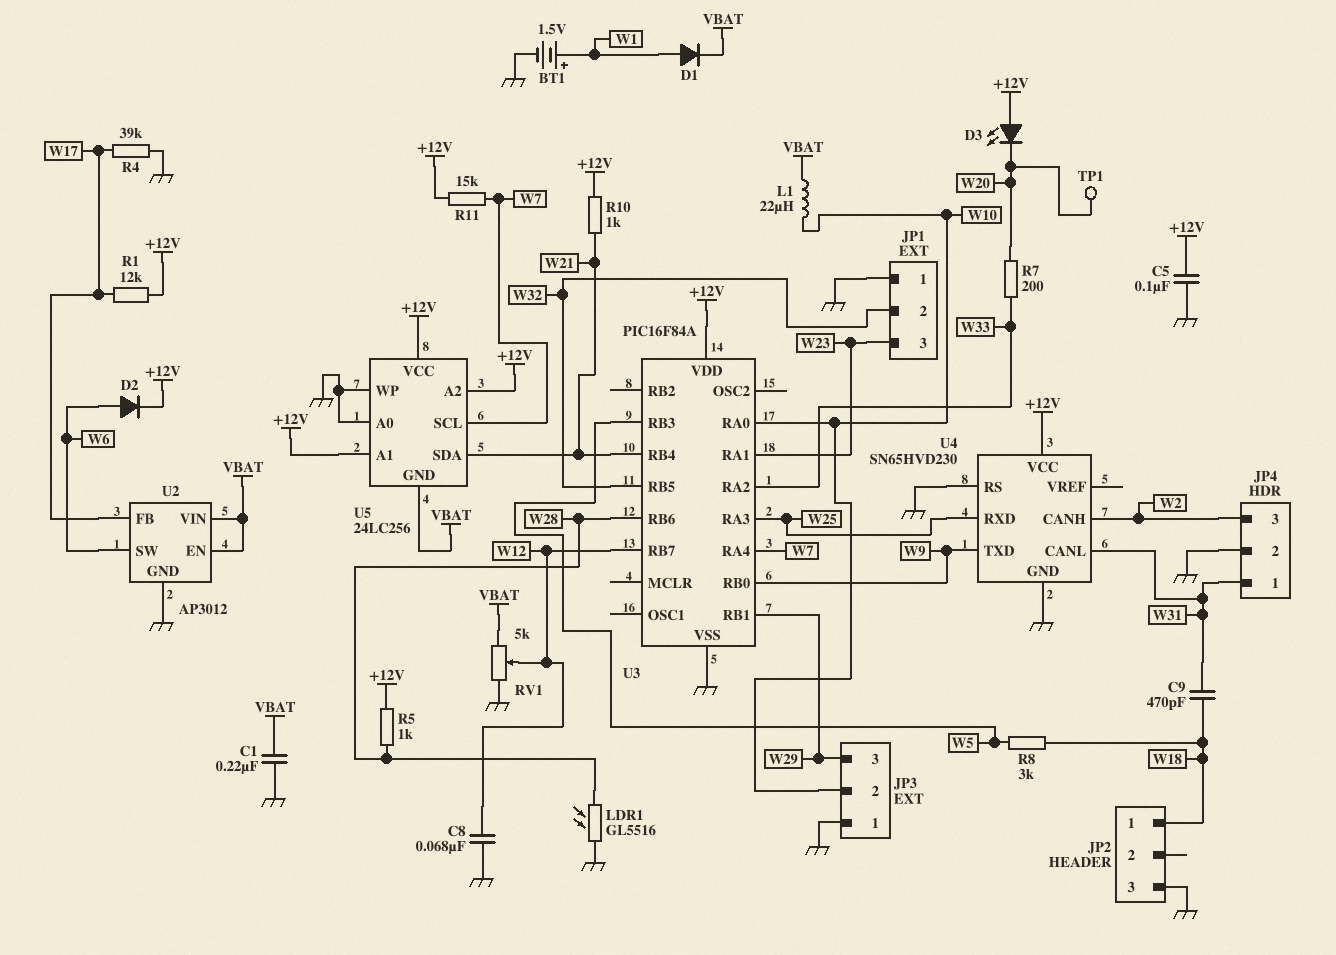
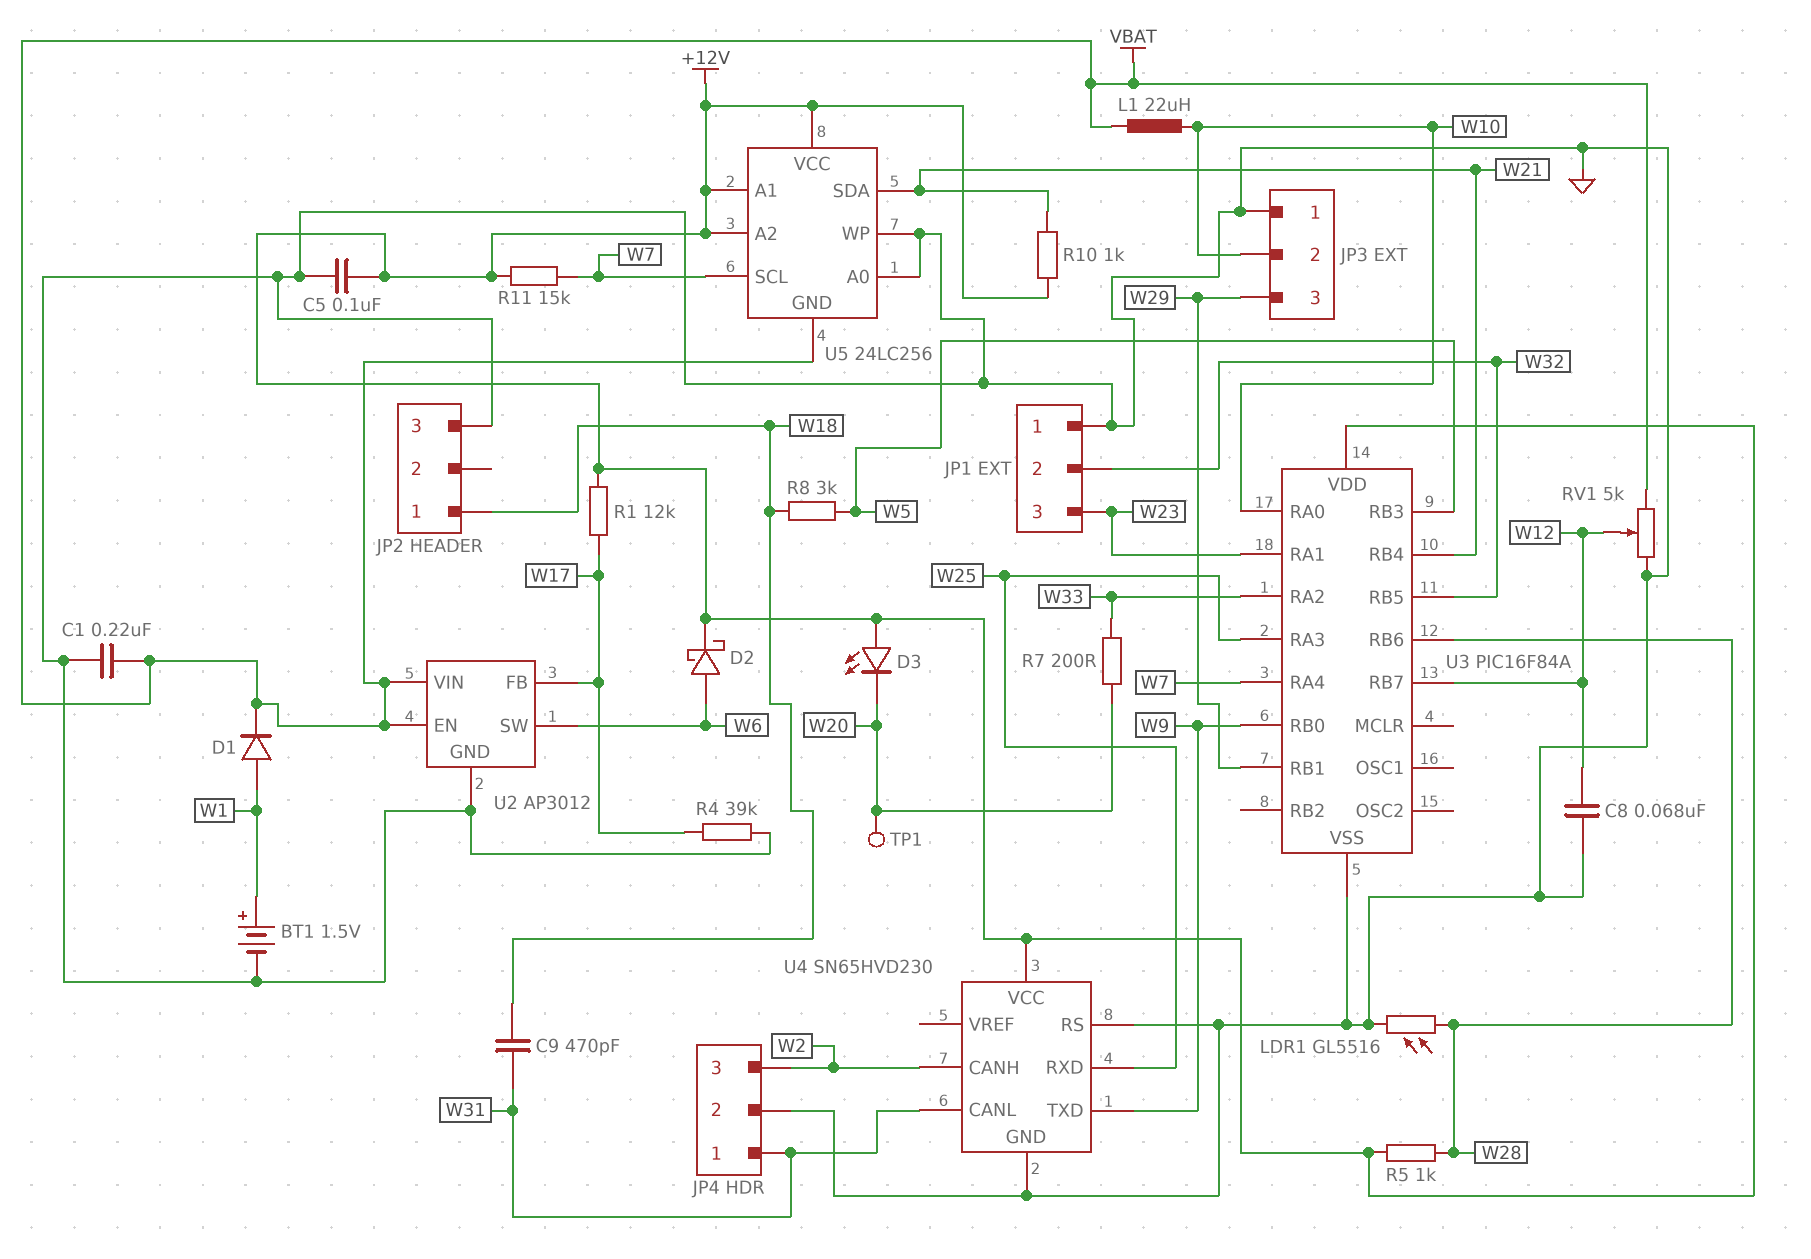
D2: diode (A W6, K +12V) -> schottky (A W6, K +12V)

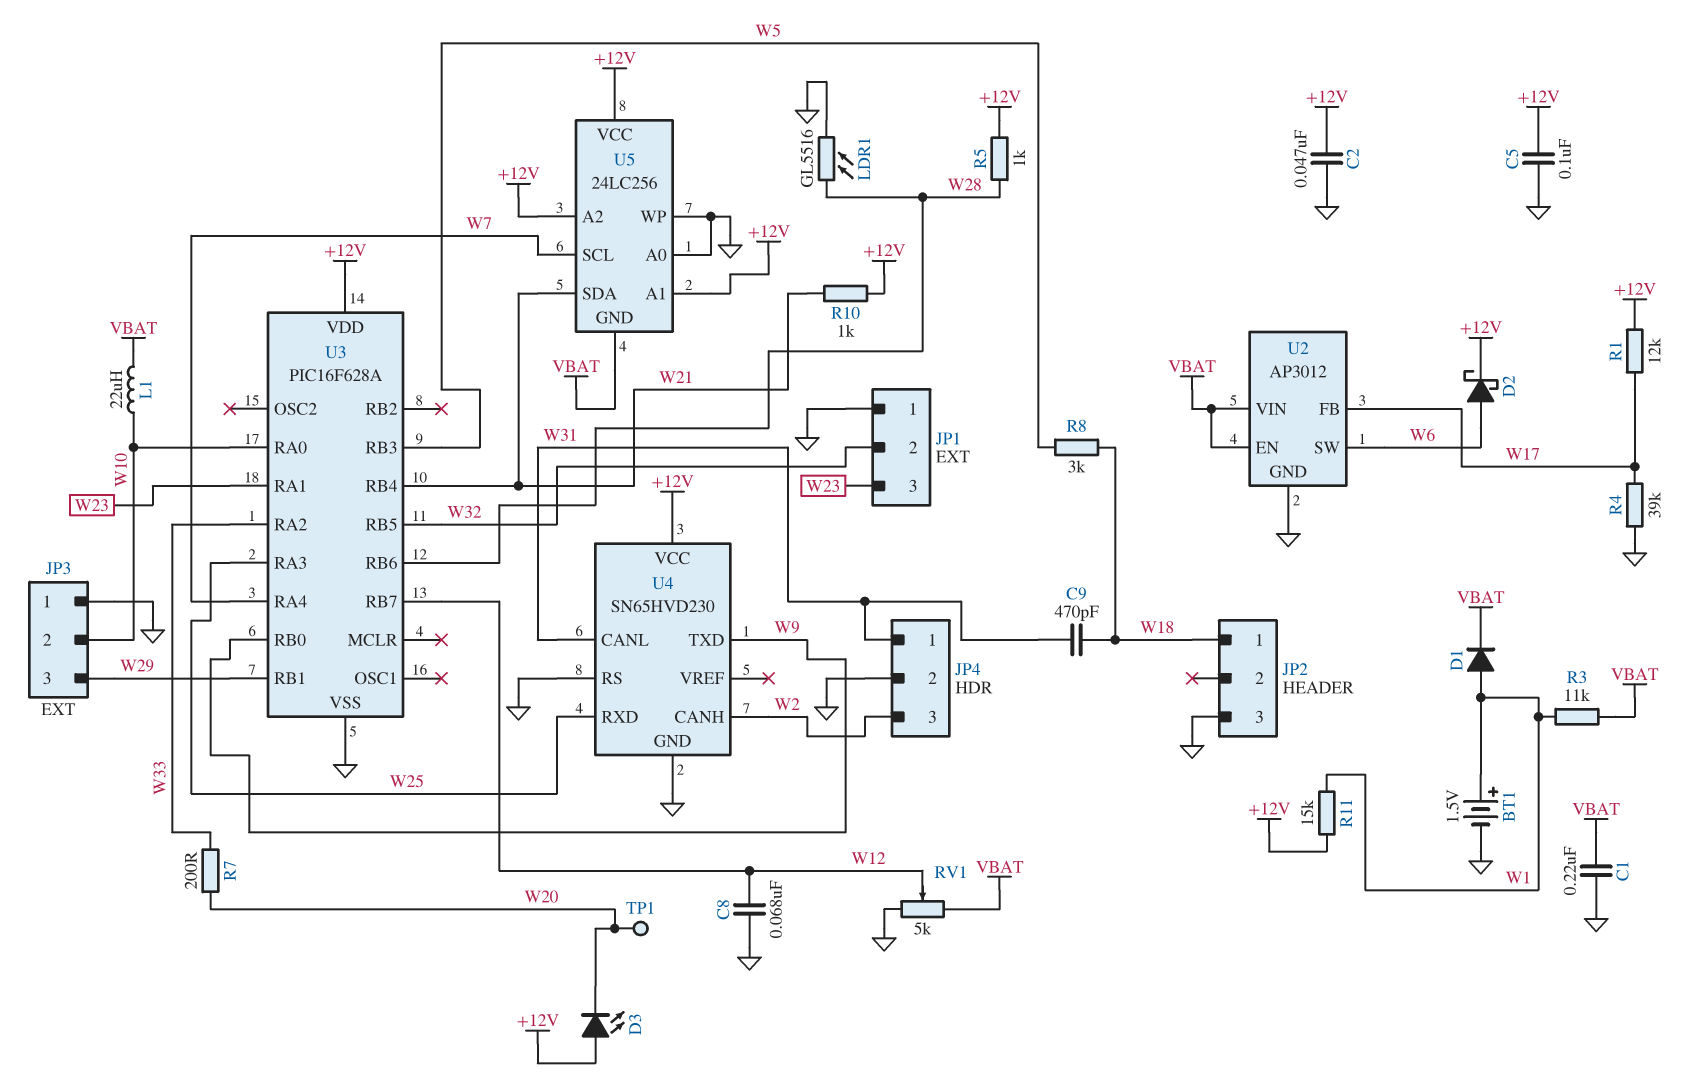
C2: none -> 47nF (+12V, GND)
R3: none -> 11k (VBAT, W1)
R11: 15k (+12V, W7) -> 15k (+12V, W1)
U3: PIC16F84A -> PIC16F628A

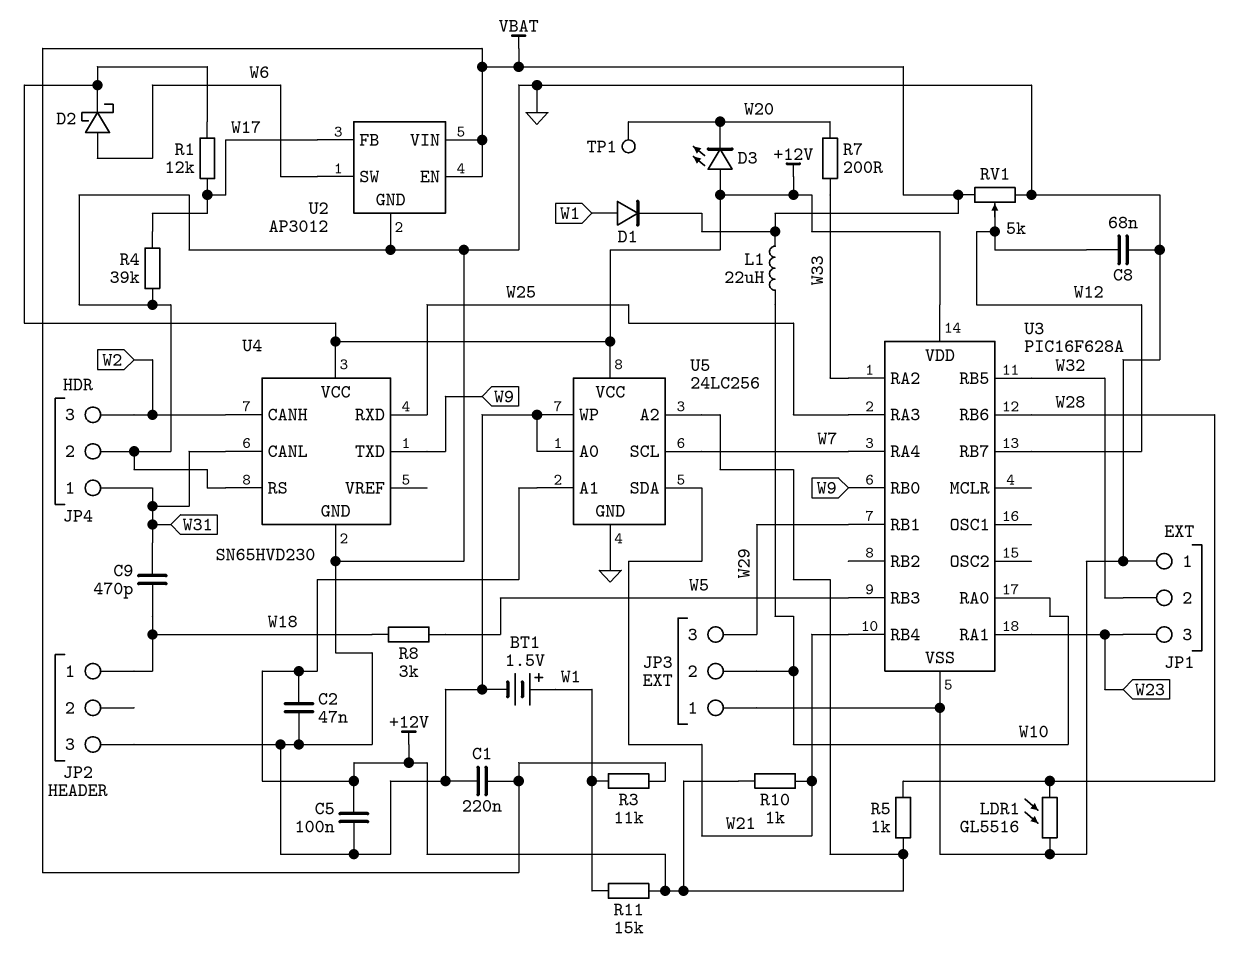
U5 pin GND: VBAT -> GND

